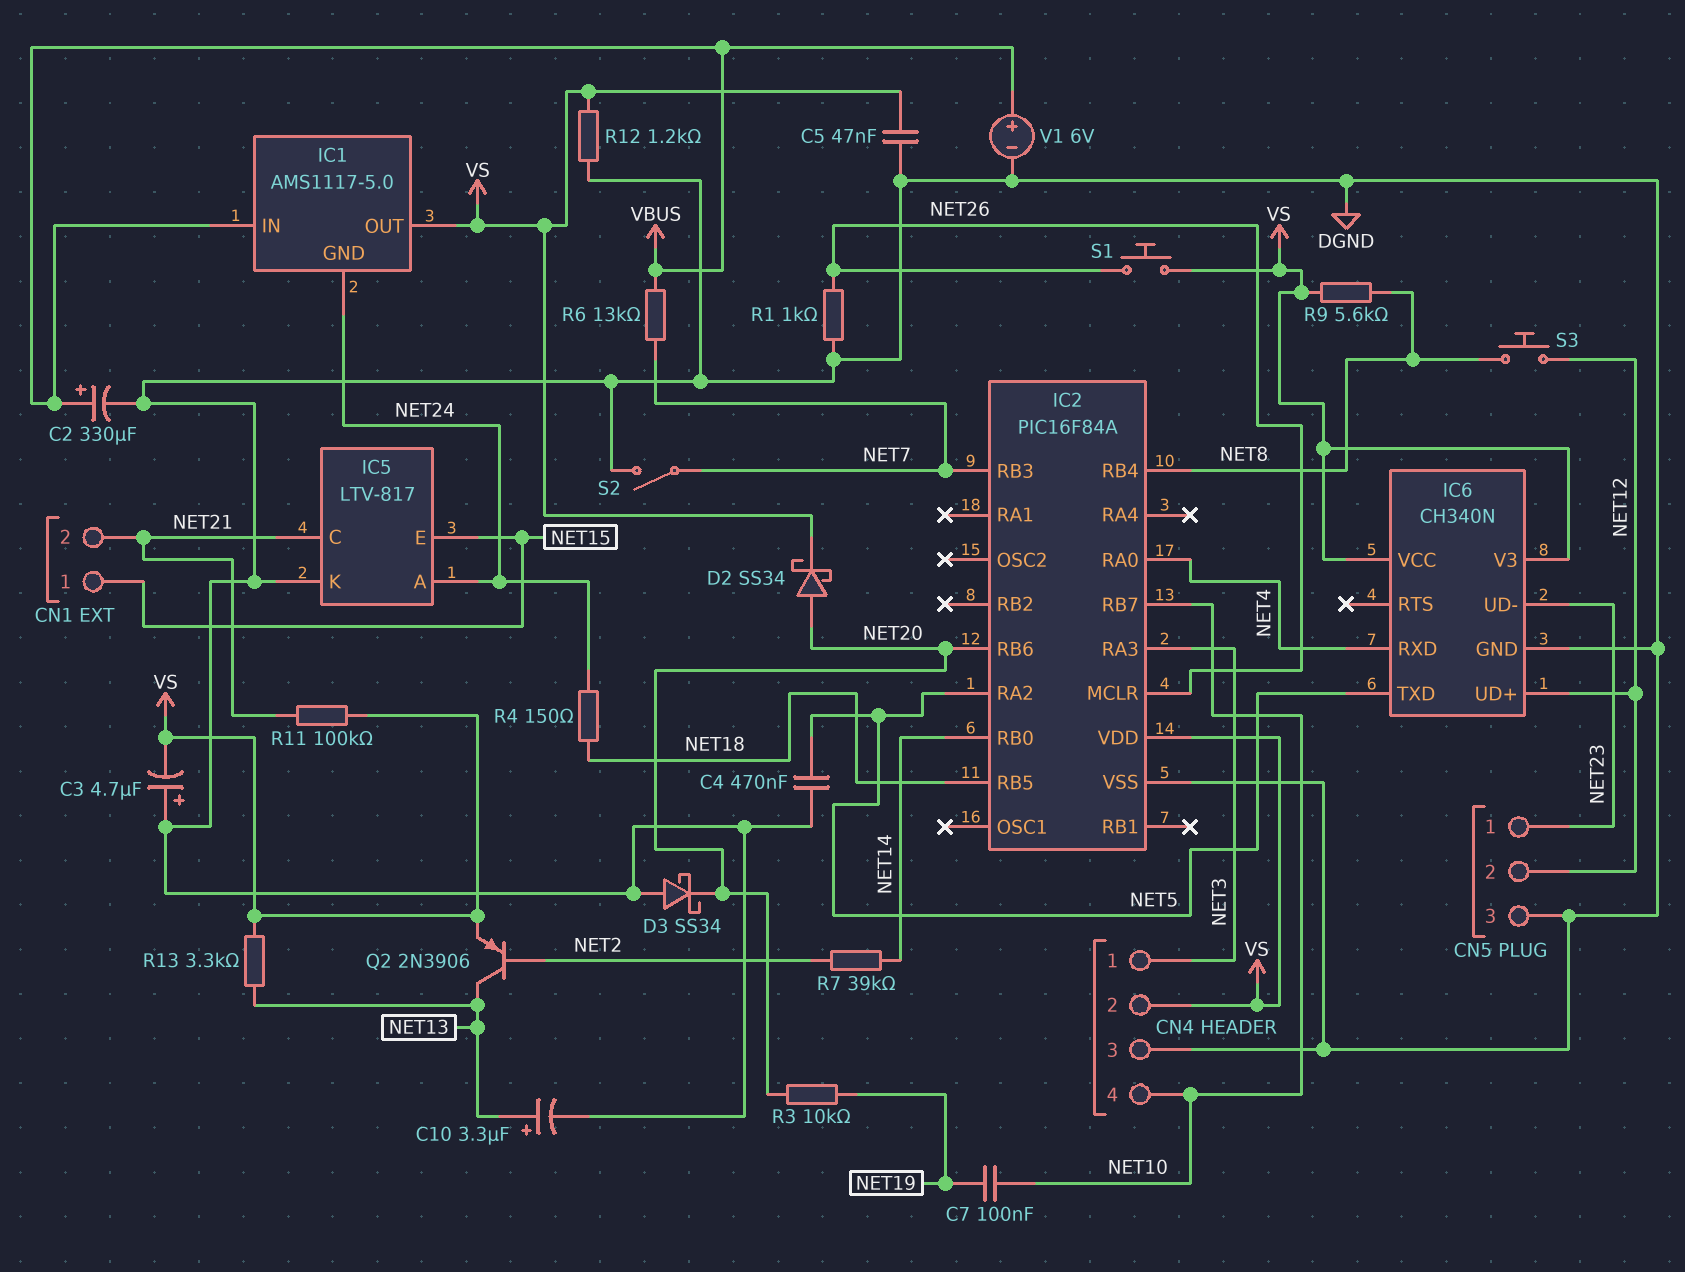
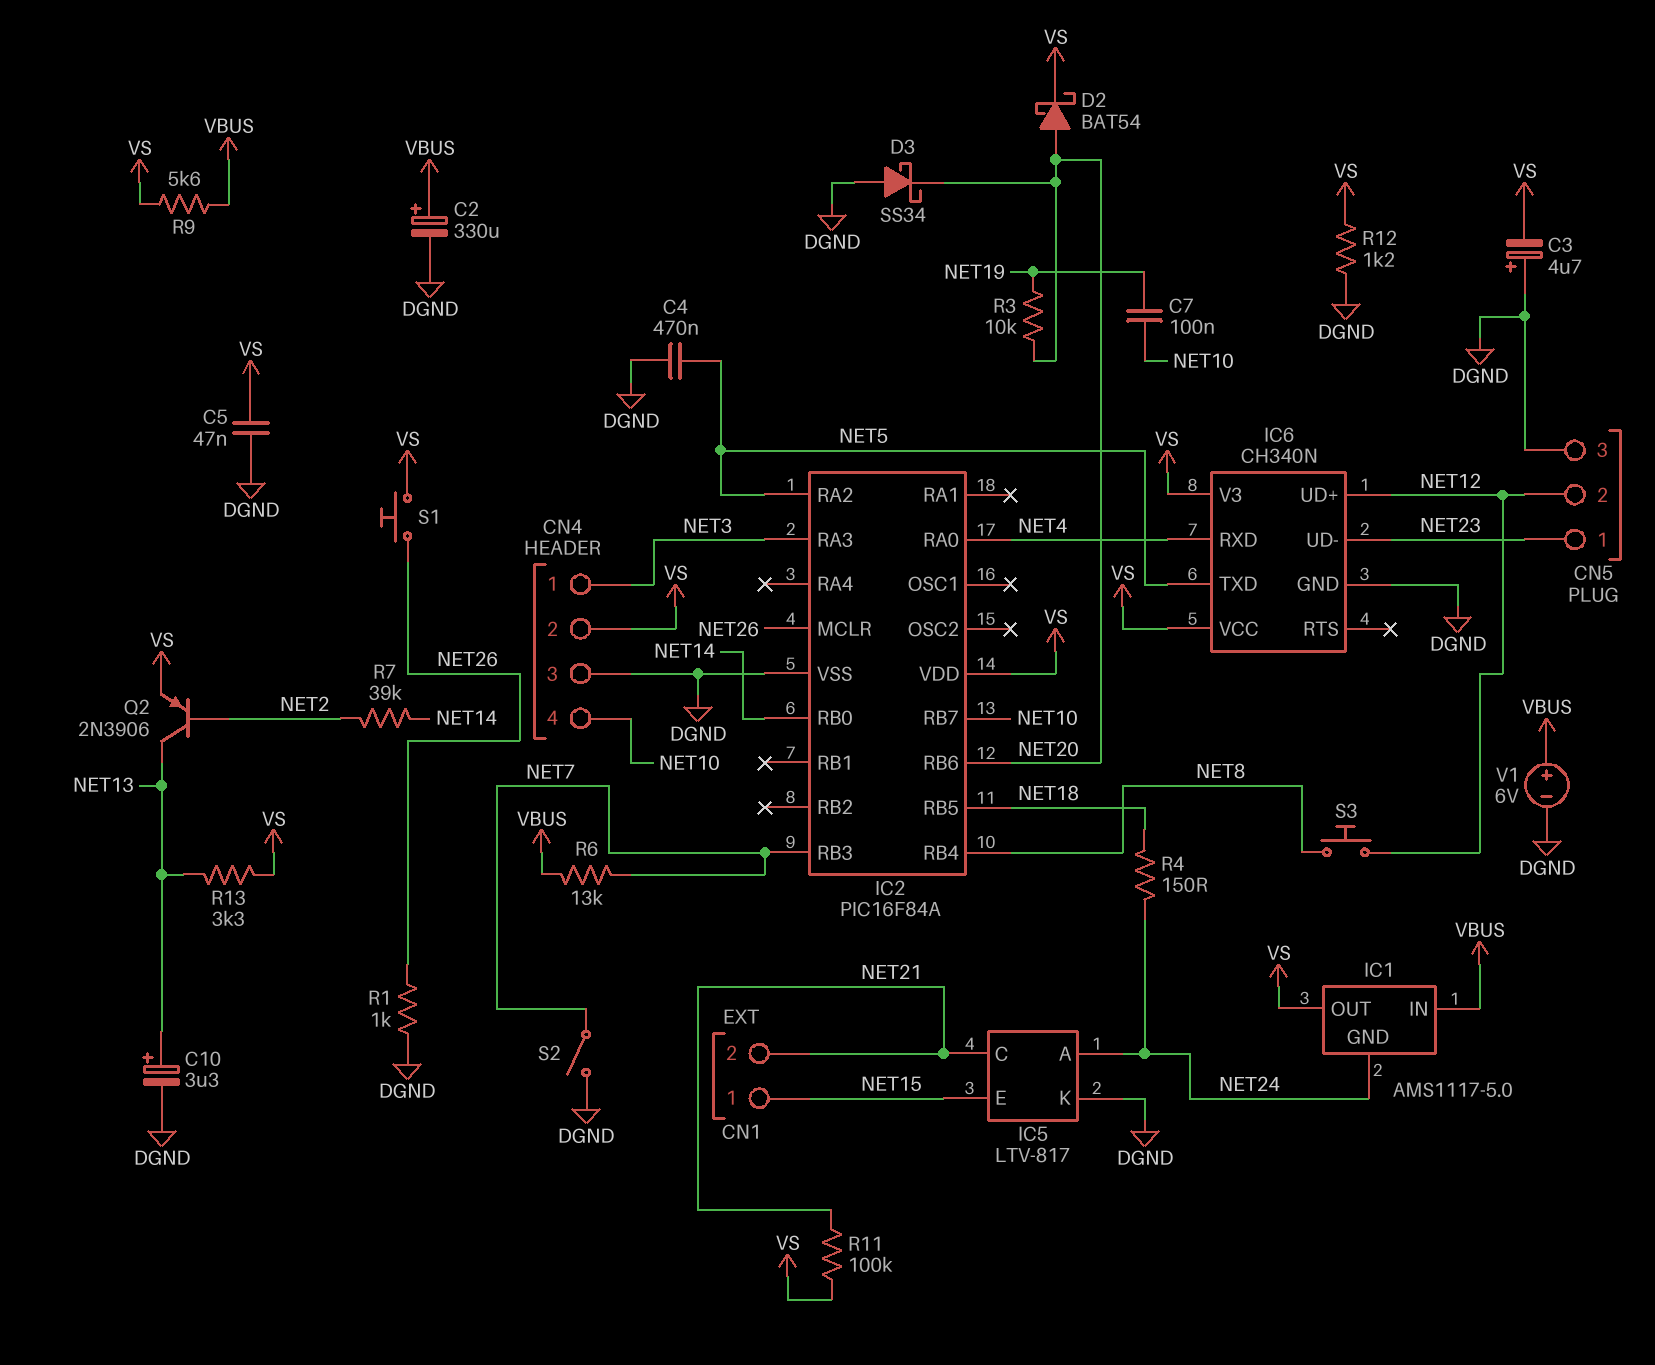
D2: schottky SS34 (A NET20, K VS) -> schottky BAT54 (A NET20, K VS)
R9: 5.6k (NET8, VS) -> 5.6k (VBUS, VS)

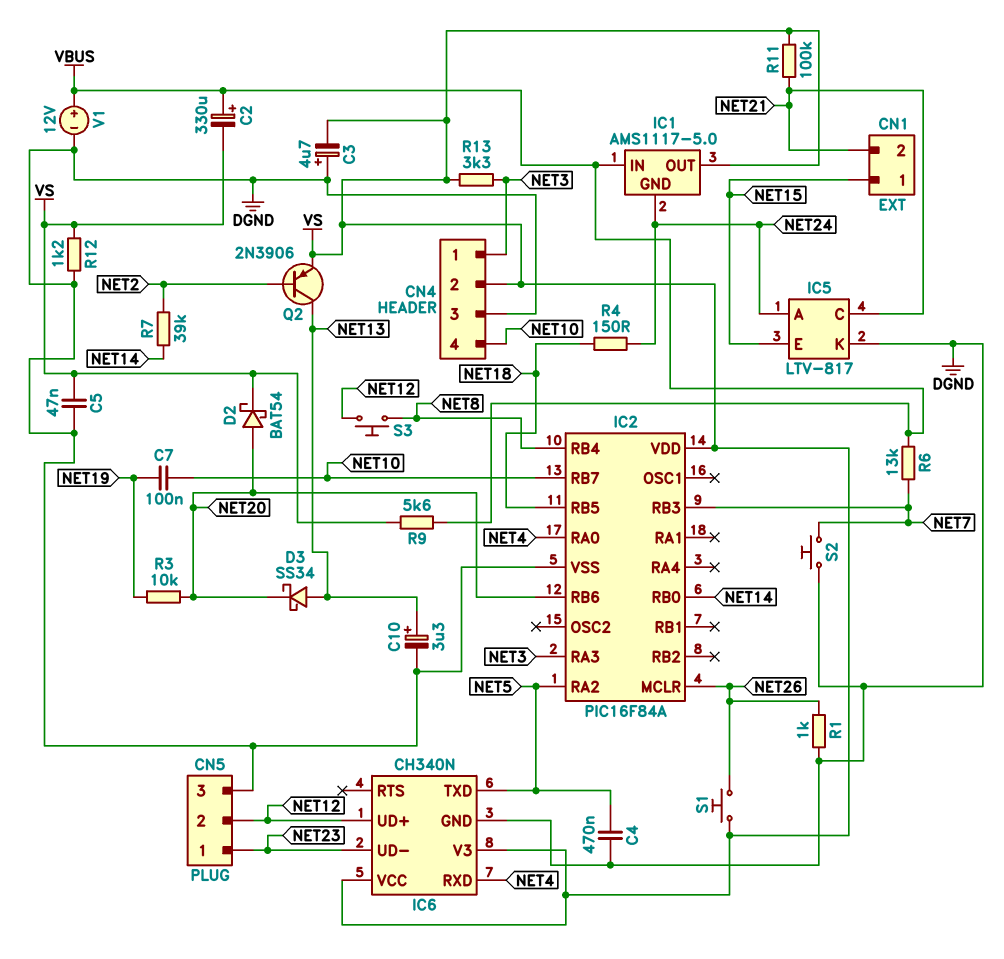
C2: 330uF (plus VBUS, minus DGND) -> 330uF (plus VBUS, minus VS)
D3: schottky SS34 (A DGND, K NET20) -> schottky SS34 (A NET13, K NET20)
R13: 3.3k (NET13, VS) -> 3.3k (NET3, VS)
S2: switch (DGND, NET7) -> button (DGND, NET7)
V1: 6V (plus VBUS, minus DGND) -> 12V (plus VBUS, minus DGND)

